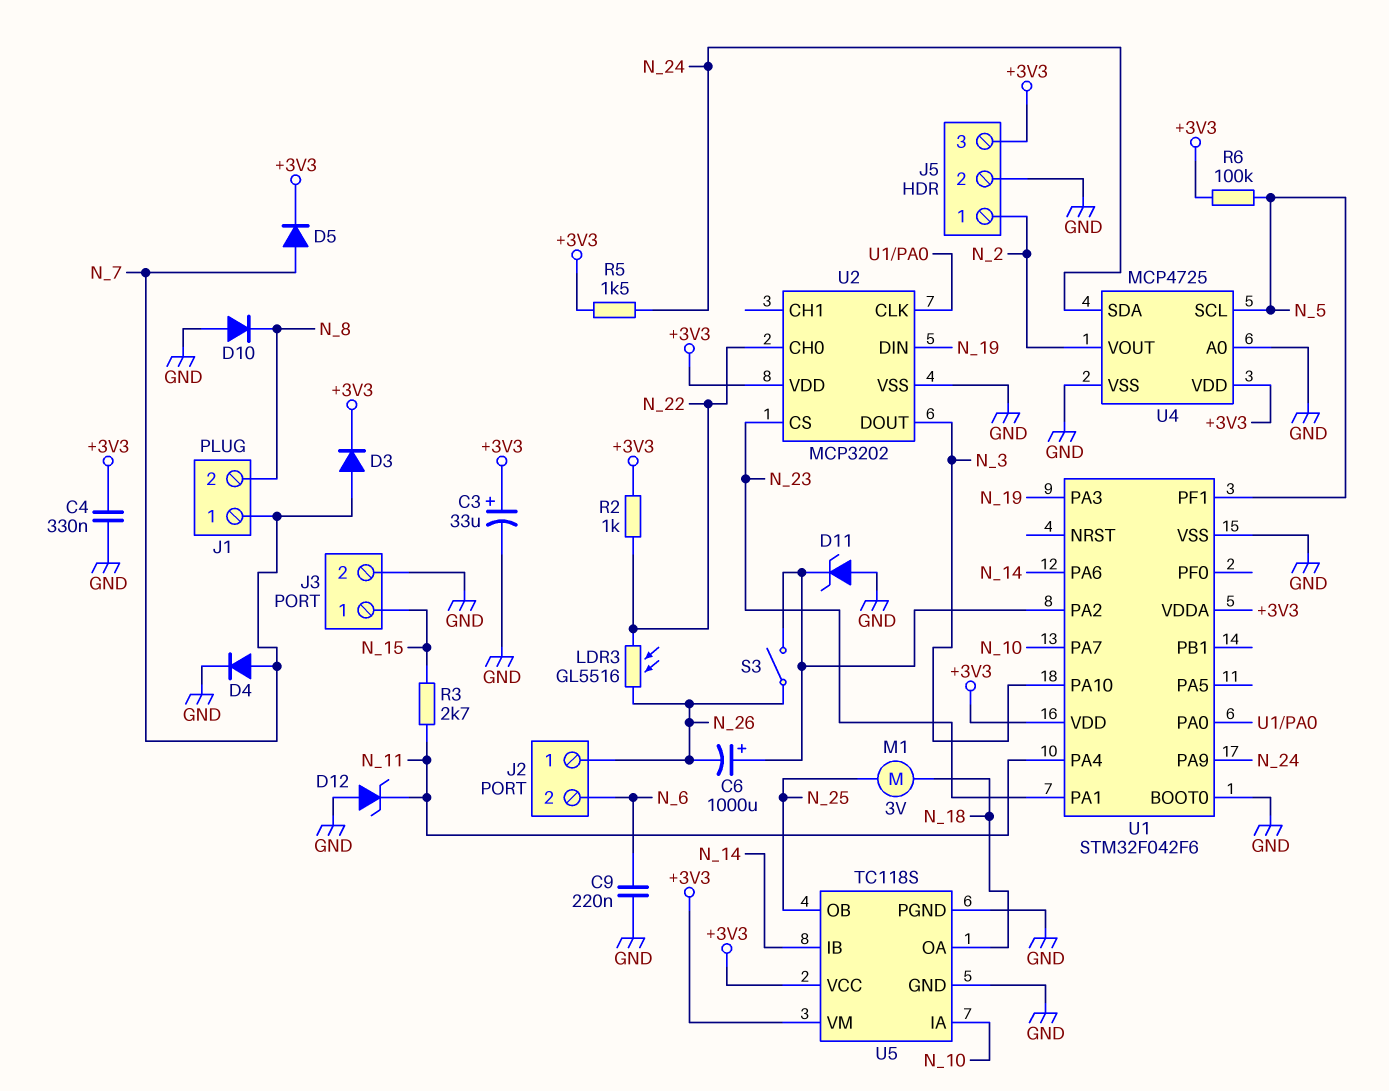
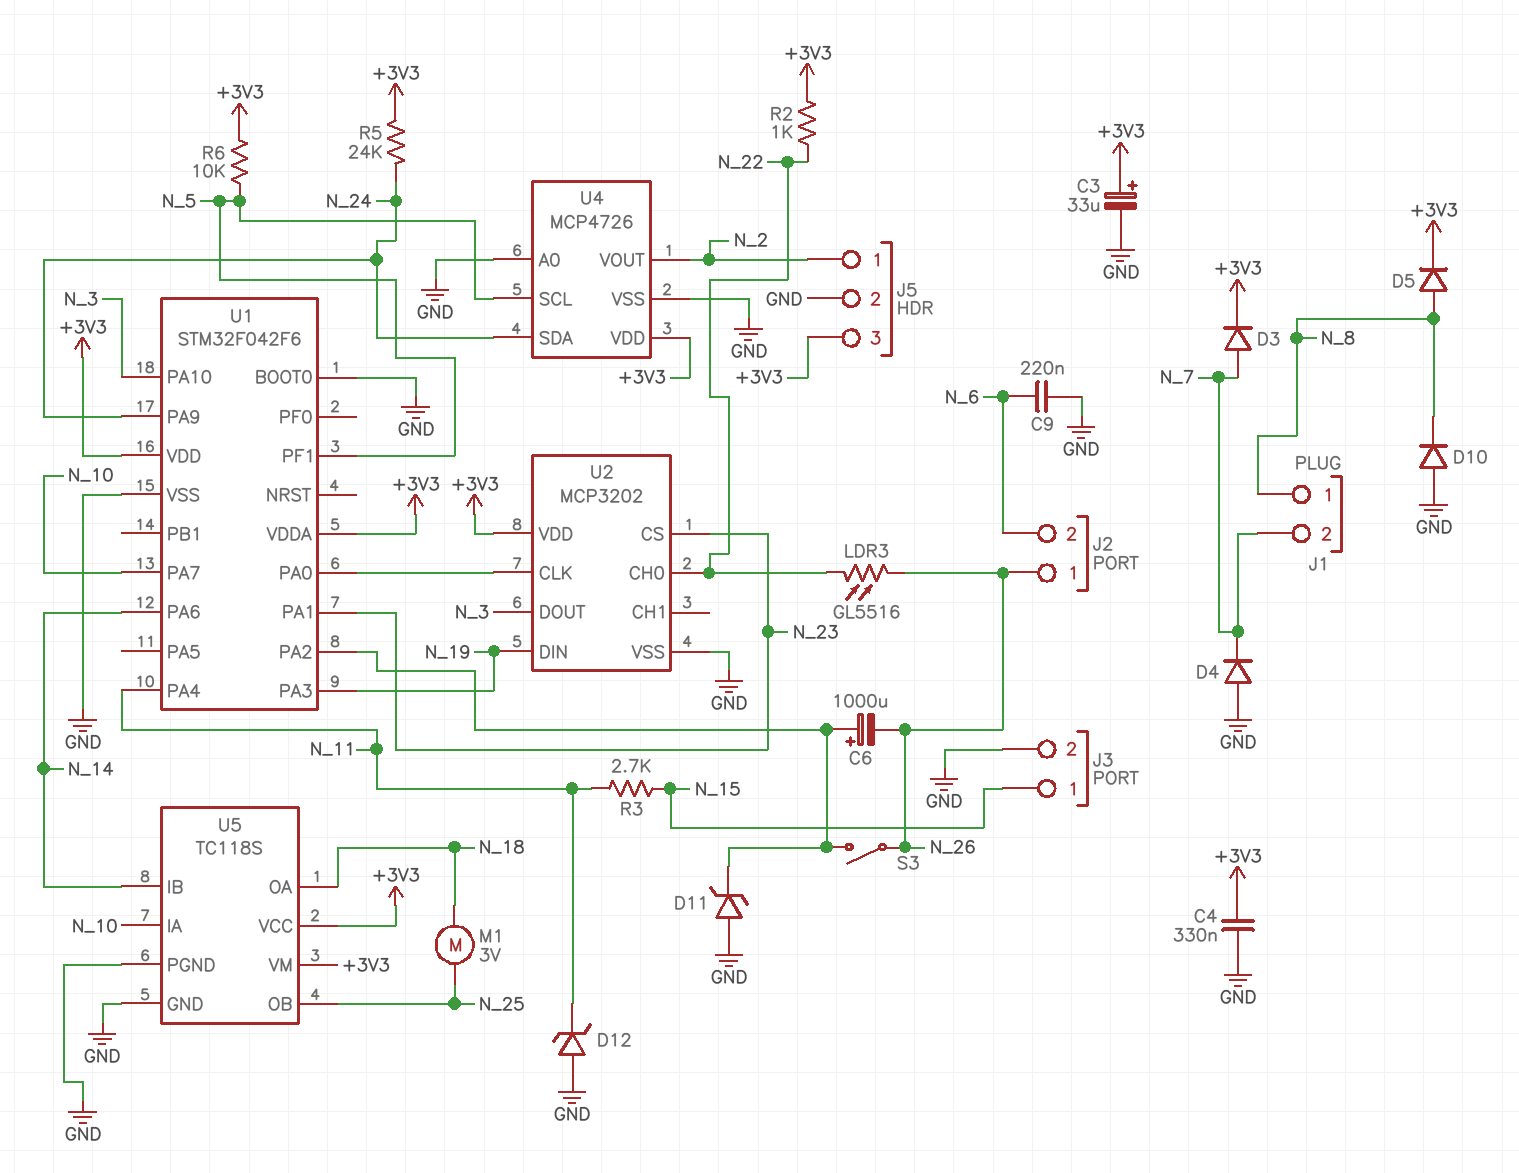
D4: diode (A N_7, K GND) -> diode (A GND, K N_7)
D5: diode (A N_7, K +3V3) -> diode (A N_8, K +3V3)
J1 pin 1: N_7 -> N_8
J1 pin 2: N_8 -> N_7
R5: 1.5k (+3V3, N_24) -> 24k (+3V3, N_24)
R6: 100k (+3V3, N_5) -> 10k (+3V3, N_5)
U4: MCP4725 -> MCP4726

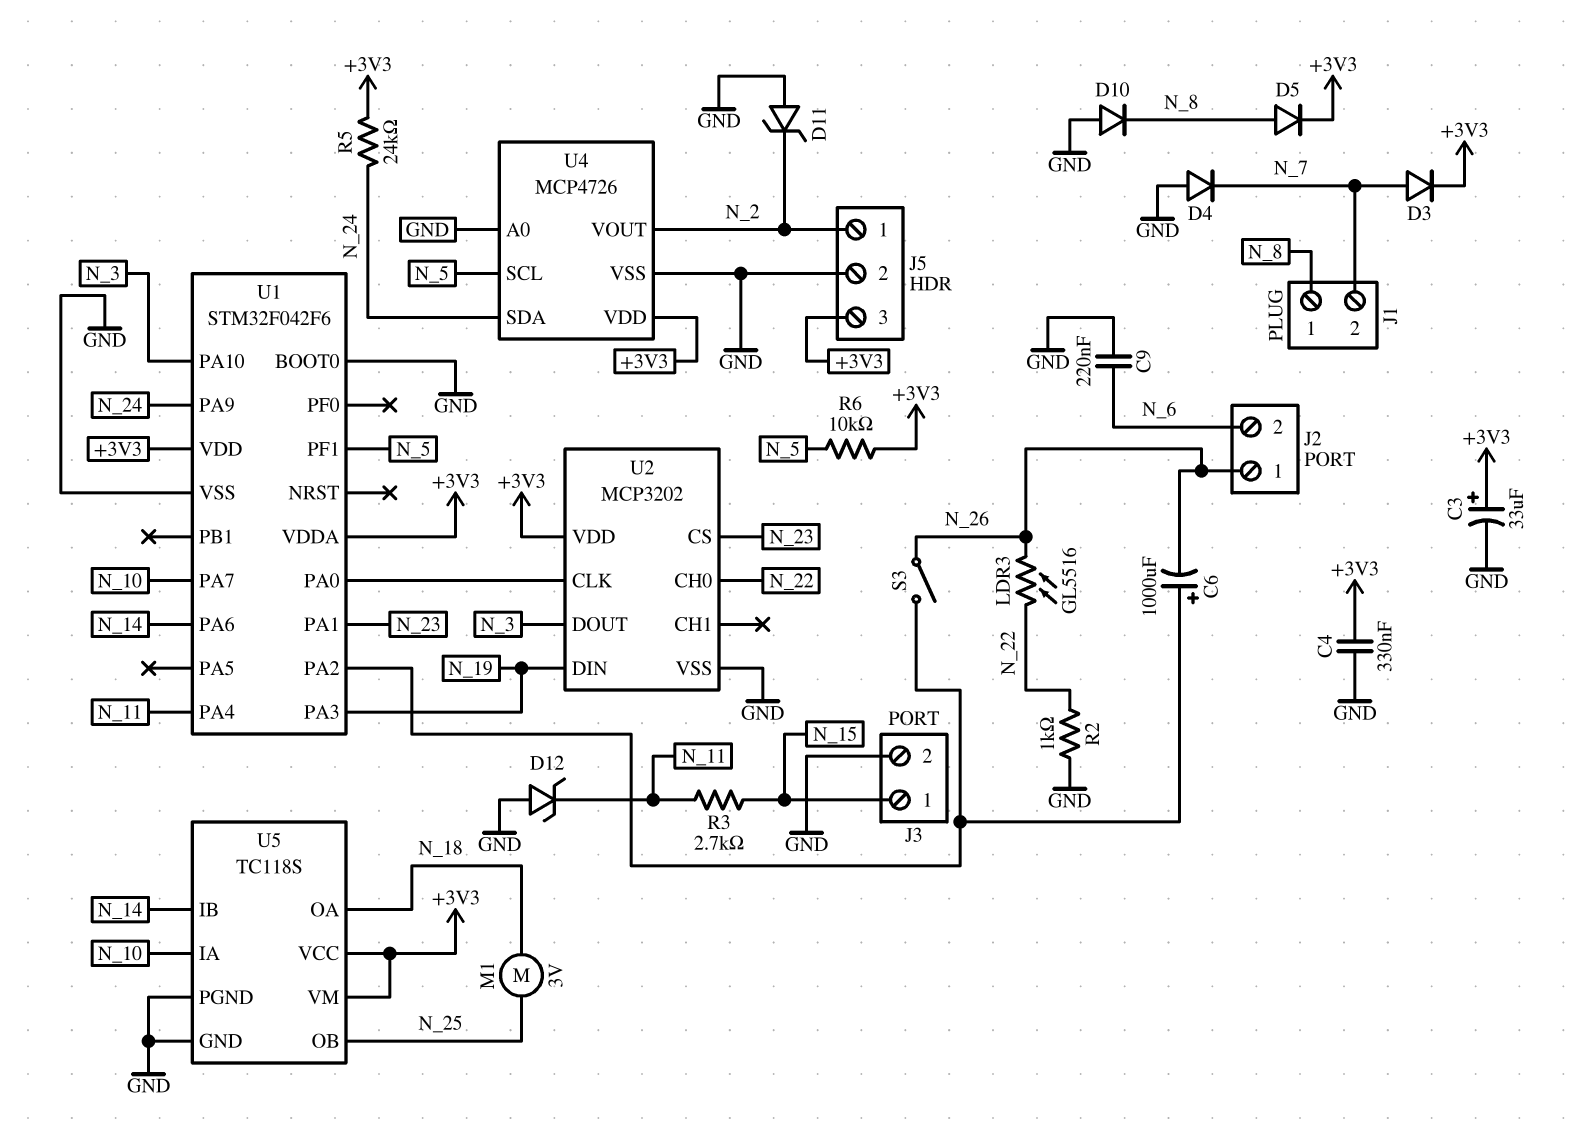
D11: zener (A GND, K U1/PA2) -> zener (A GND, K N_2)
R2: 1k (+3V3, N_22) -> 1k (GND, N_22)

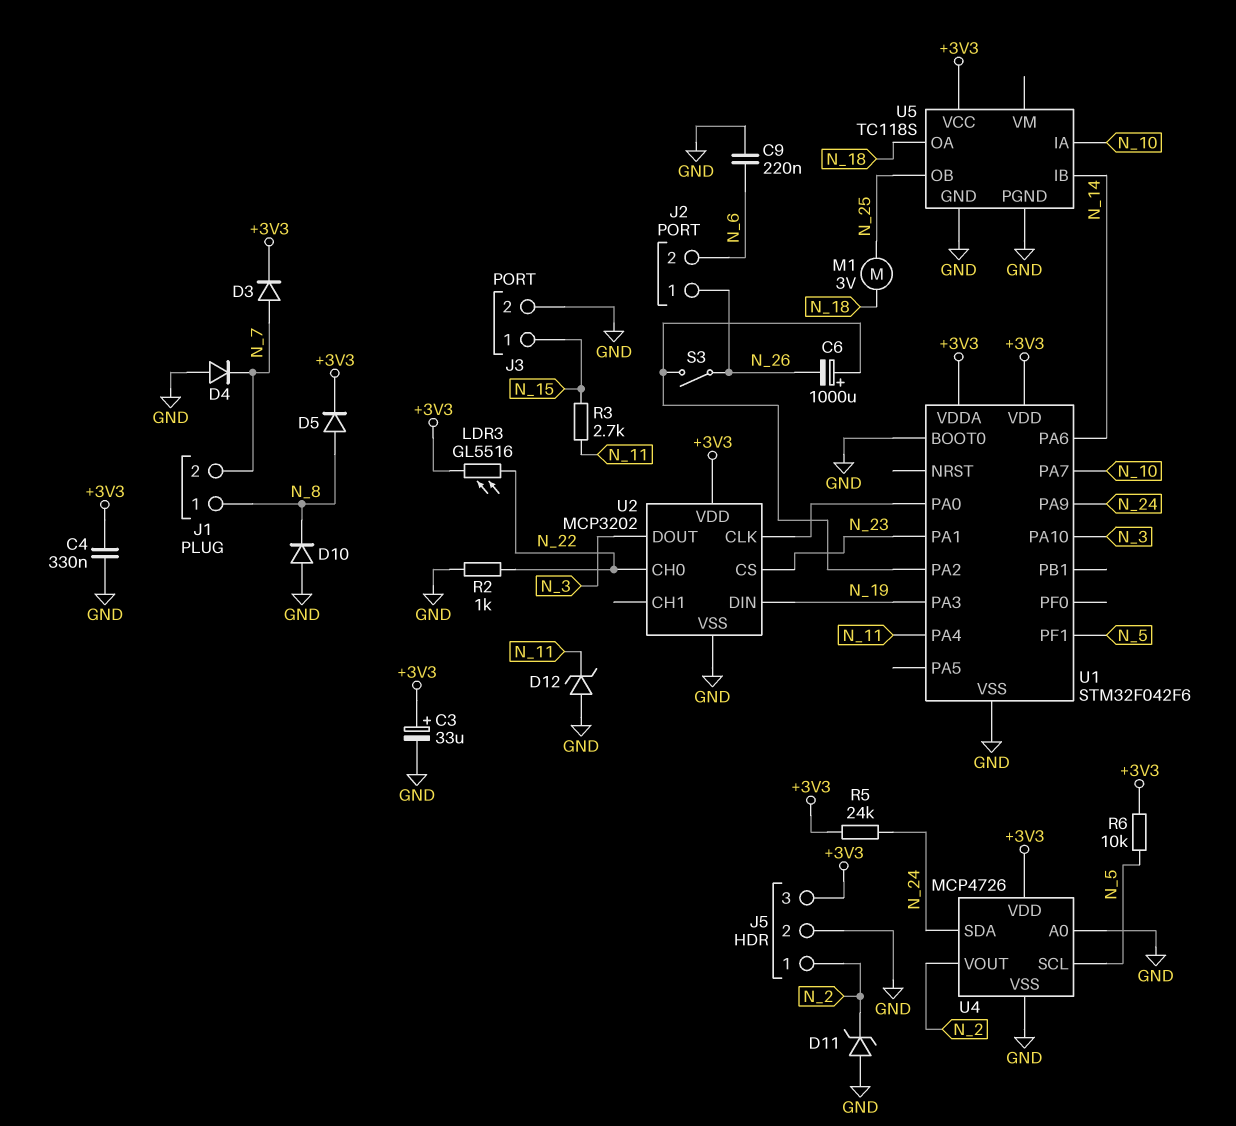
LDR3: GL5516 (N_22, N_26) -> GL5516 (+3V3, N_22)
U5 pin VM: +3V3 -> none

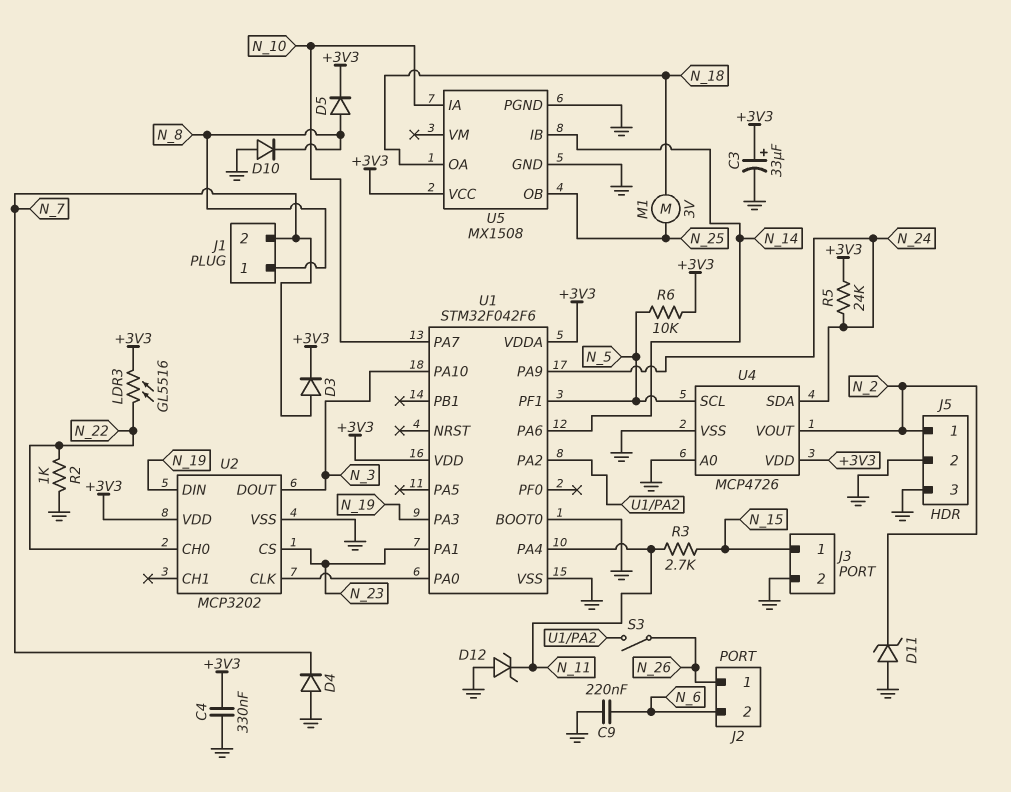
C6: 1000uF (plus U1/PA2, minus N_26) -> none
J5 pin 3: +3V3 -> GND
U5: TC118S -> MX1508

